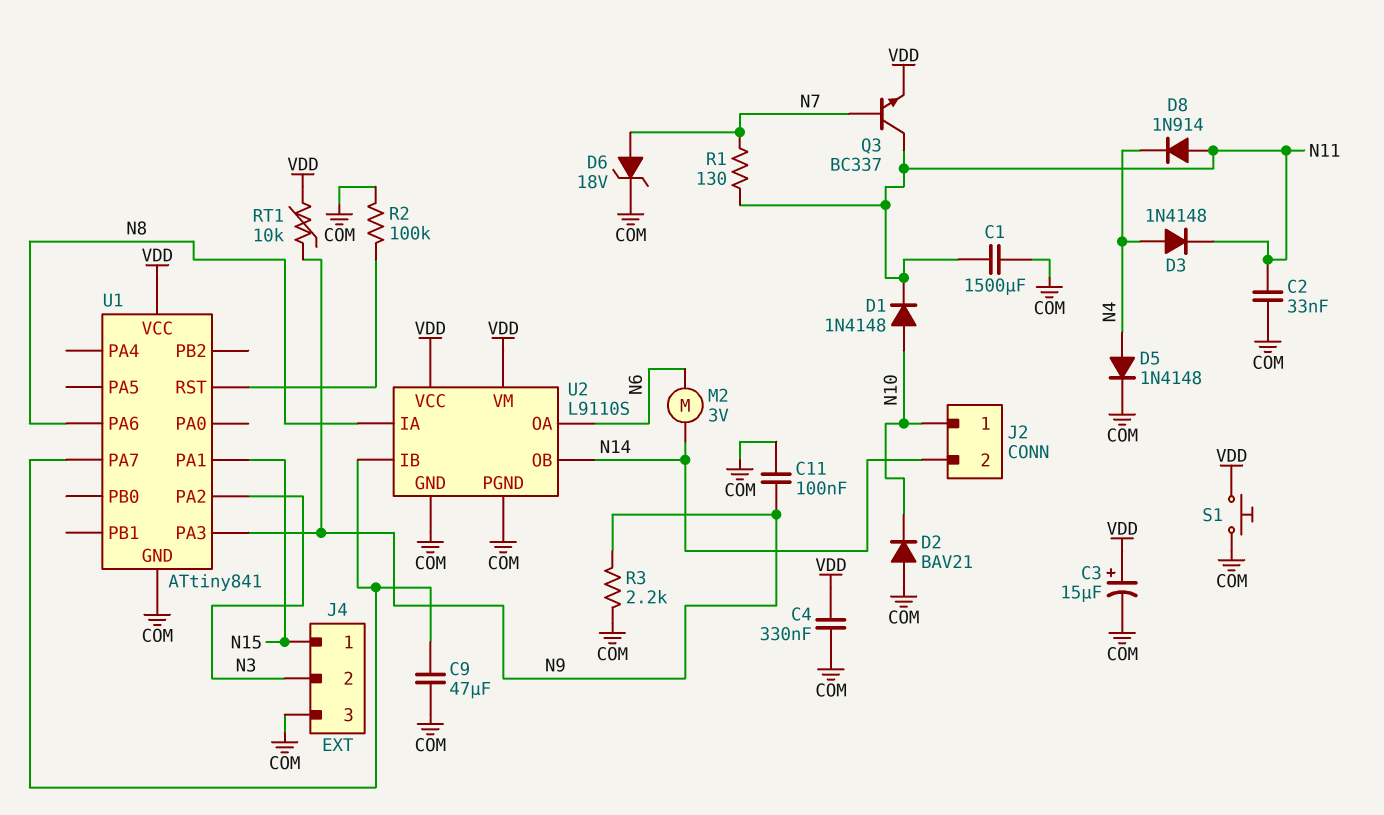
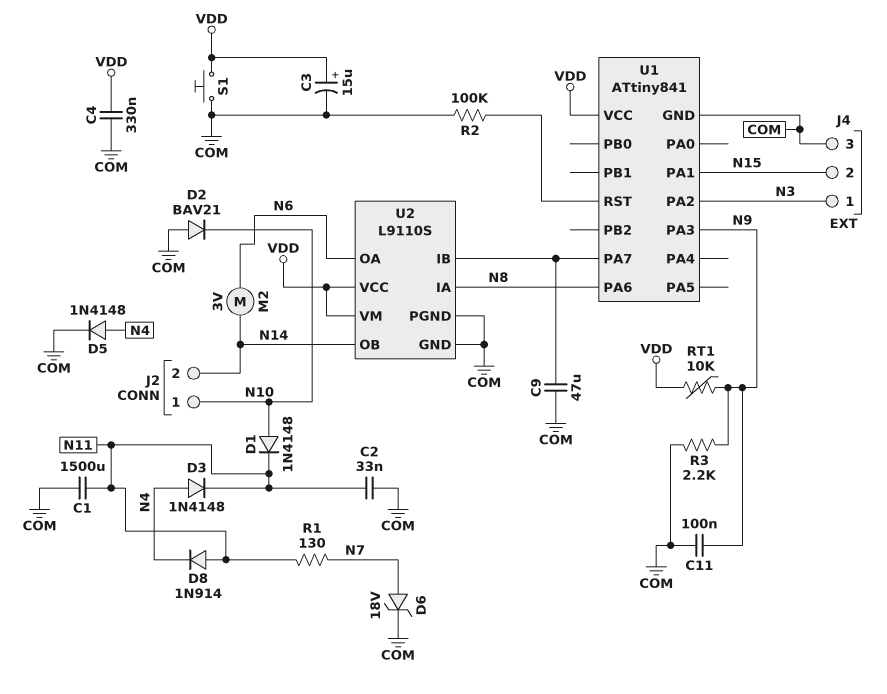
J4 pin 1: N15 -> N3
J4 pin 2: N3 -> N15
Q3: NPN BC337 (B N7, C N11, E VDD) -> none

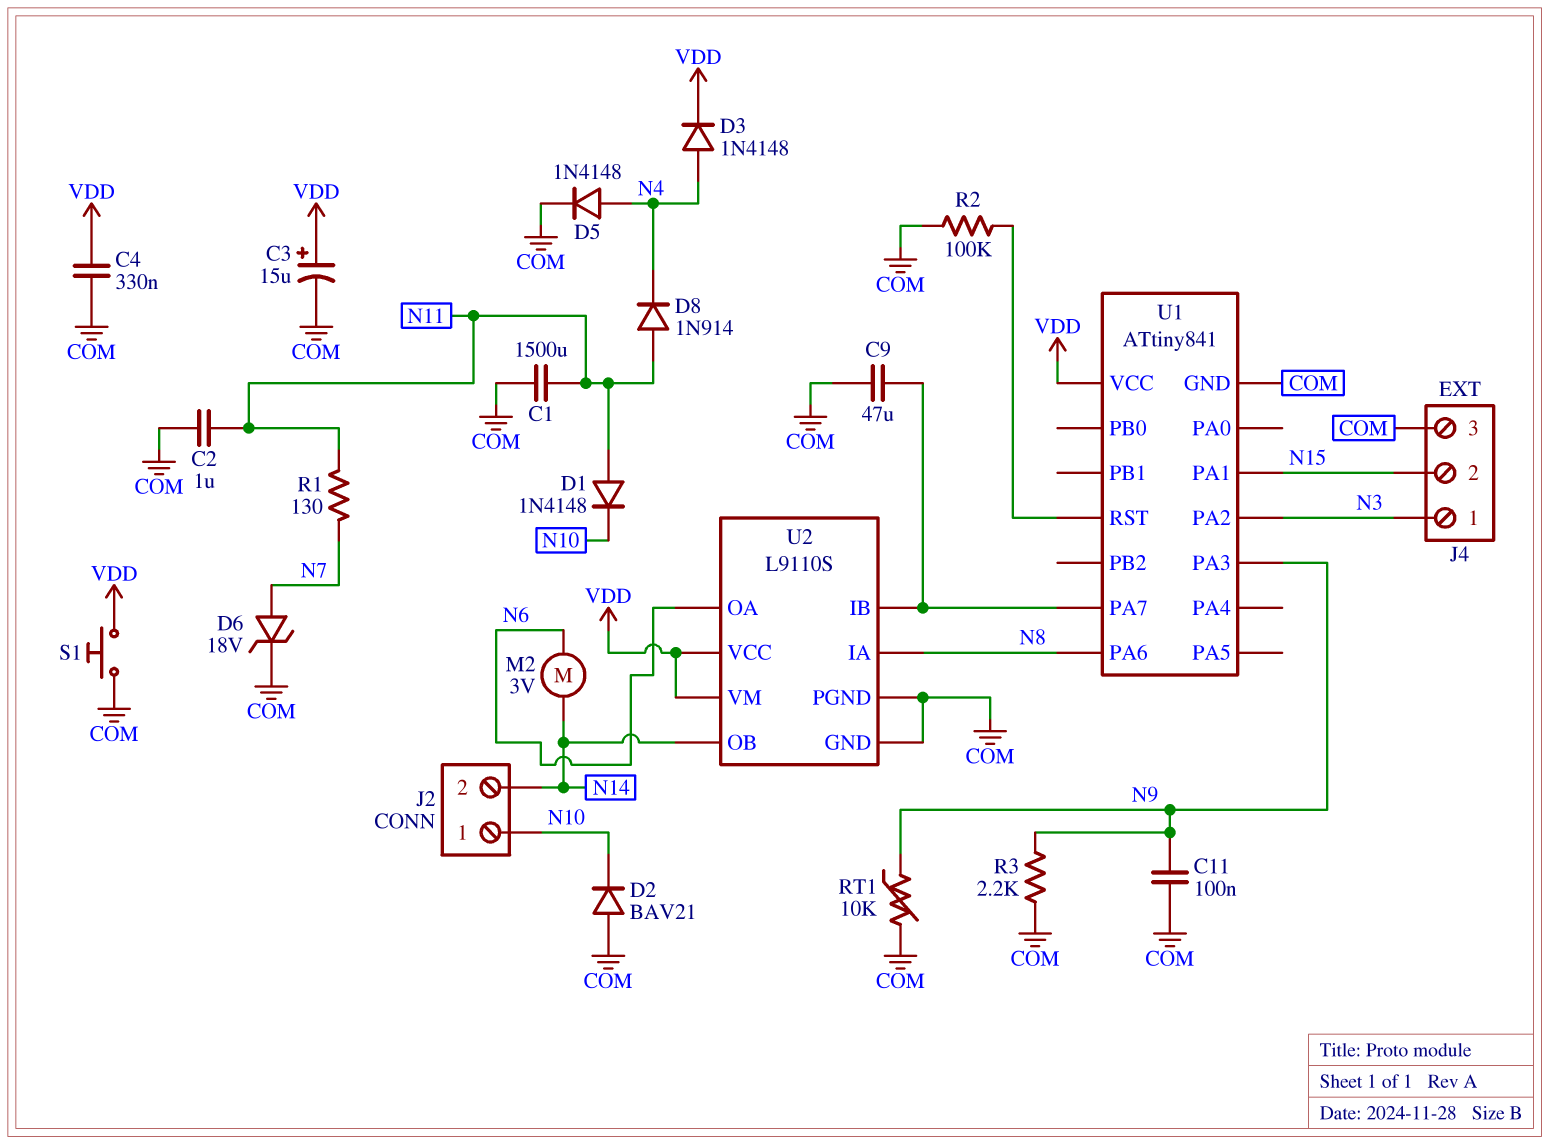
C2: 33nF (COM, N11) -> 1uF (COM, N11)
D1: diode 1N4148 (A N10, K N11) -> diode 1N4148 (A N11, K N10)
D3: diode 1N4148 (A N4, K N11) -> diode 1N4148 (A N4, K VDD)
RT1: 10k (N9, VDD) -> 10k (COM, N9)

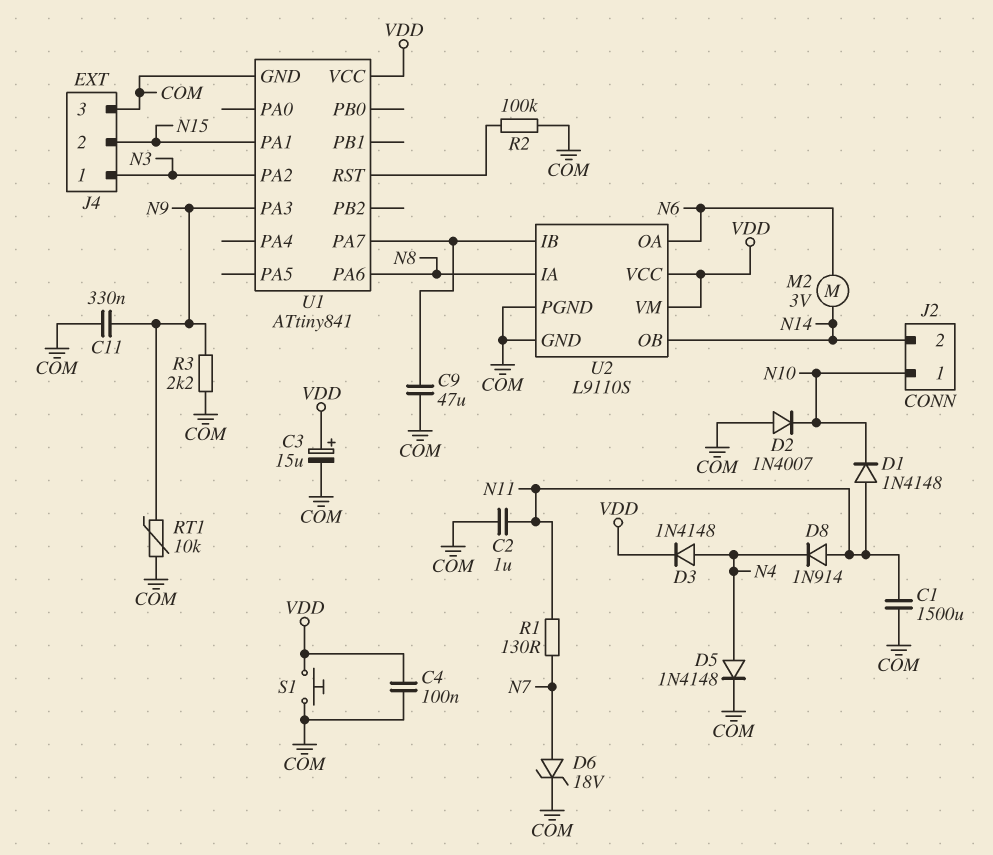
C4: 330nF (COM, VDD) -> 100nF (COM, VDD)
C11: 100nF (COM, N9) -> 330nF (COM, N9)
D2: diode BAV21 (A COM, K N10) -> diode 1N4007 (A COM, K N10)

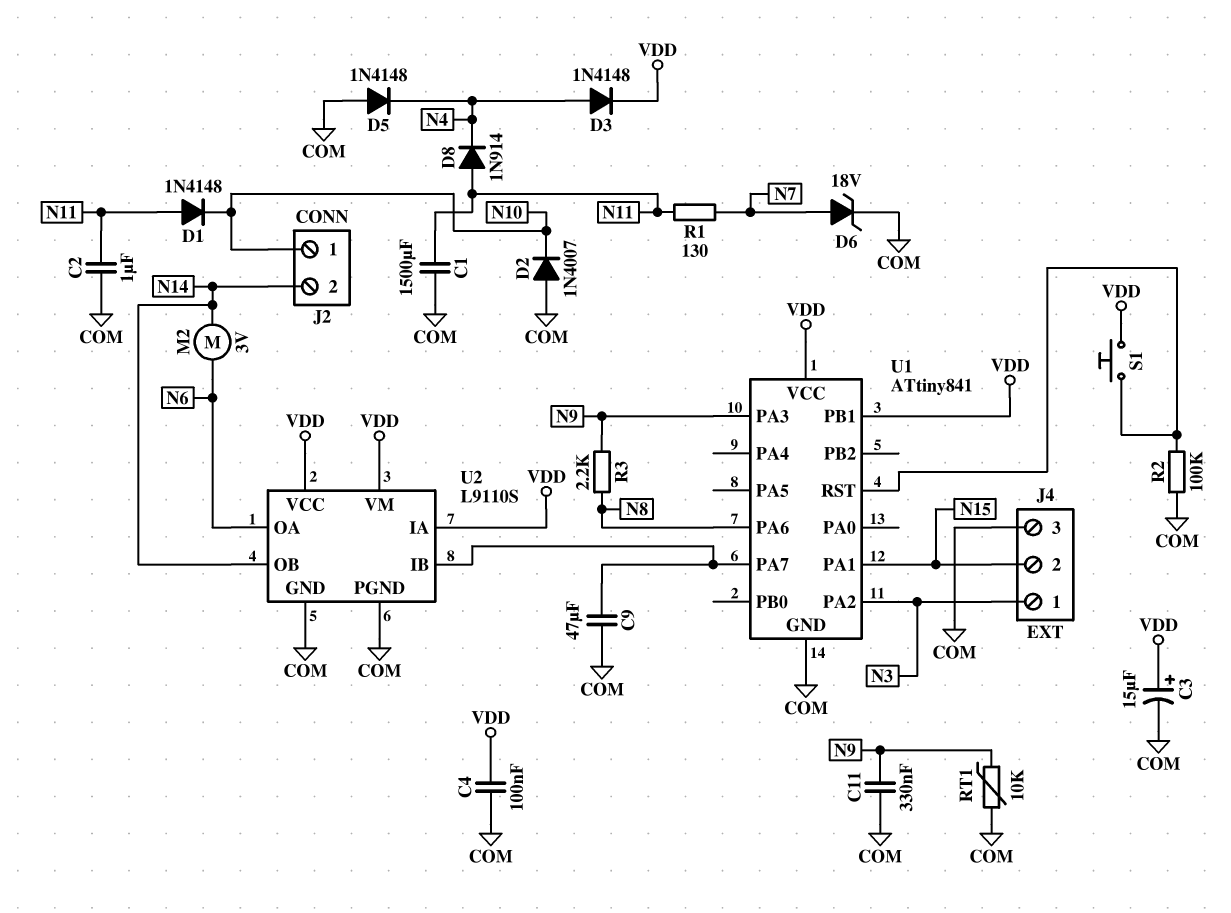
D5: diode 1N4148 (A N4, K COM) -> diode 1N4148 (A COM, K N4)
R3: 2.2k (COM, N9) -> 2.2k (N8, N9)
S1: button (COM, VDD) -> button (U1/RST, VDD)
U1 pin PB1: none -> VDD
U2 pin IA: N8 -> VDD

